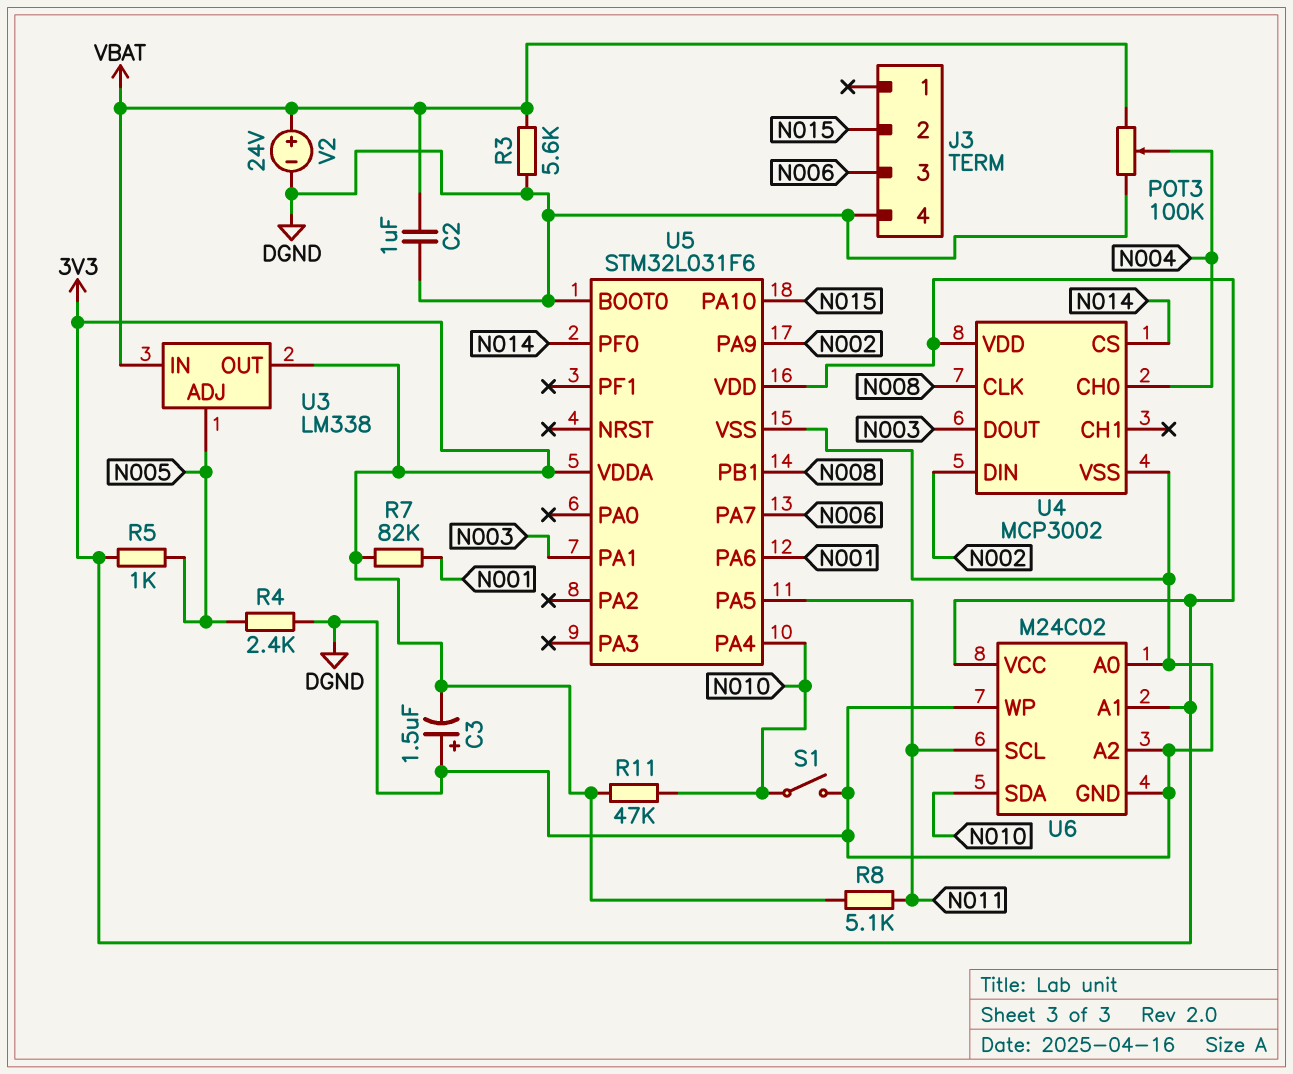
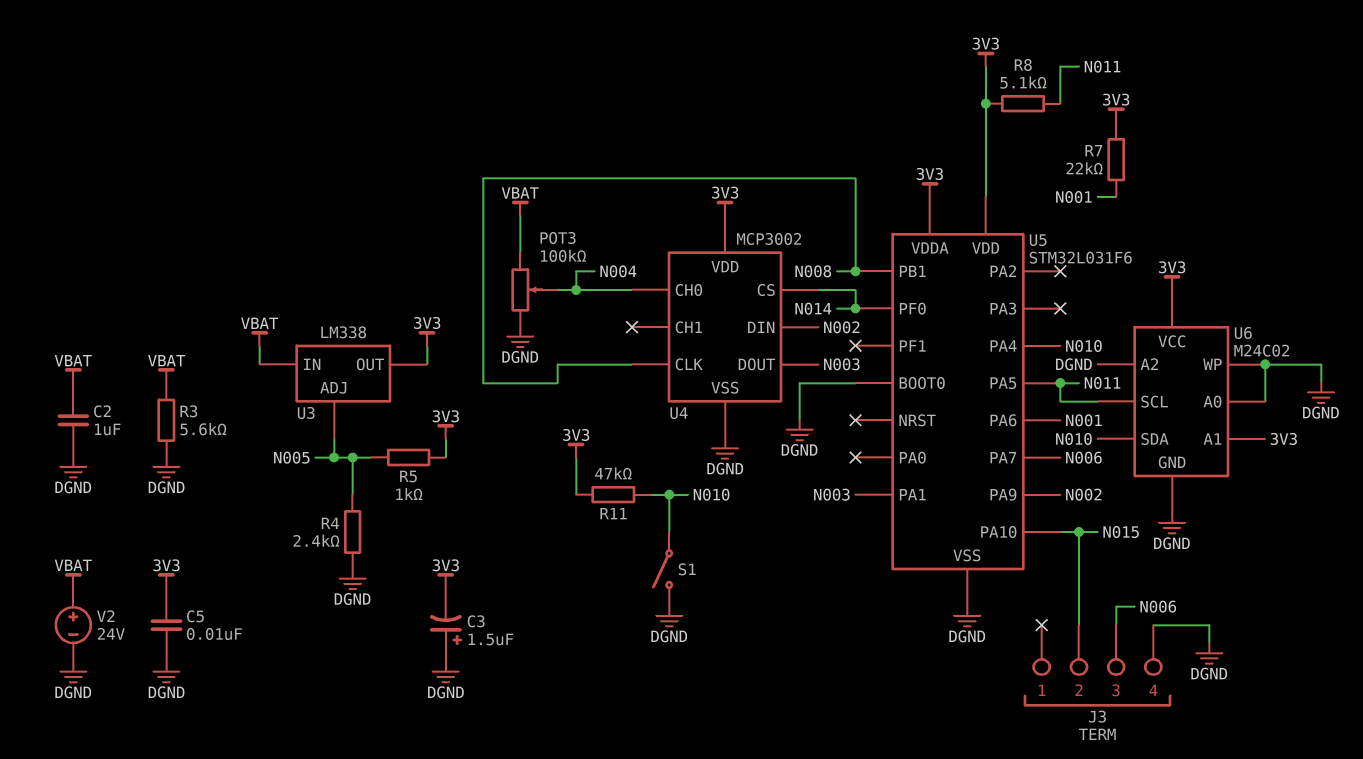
C5: none -> 10nF (3V3, DGND)
R7: 82k (3V3, N001) -> 22k (3V3, N001)

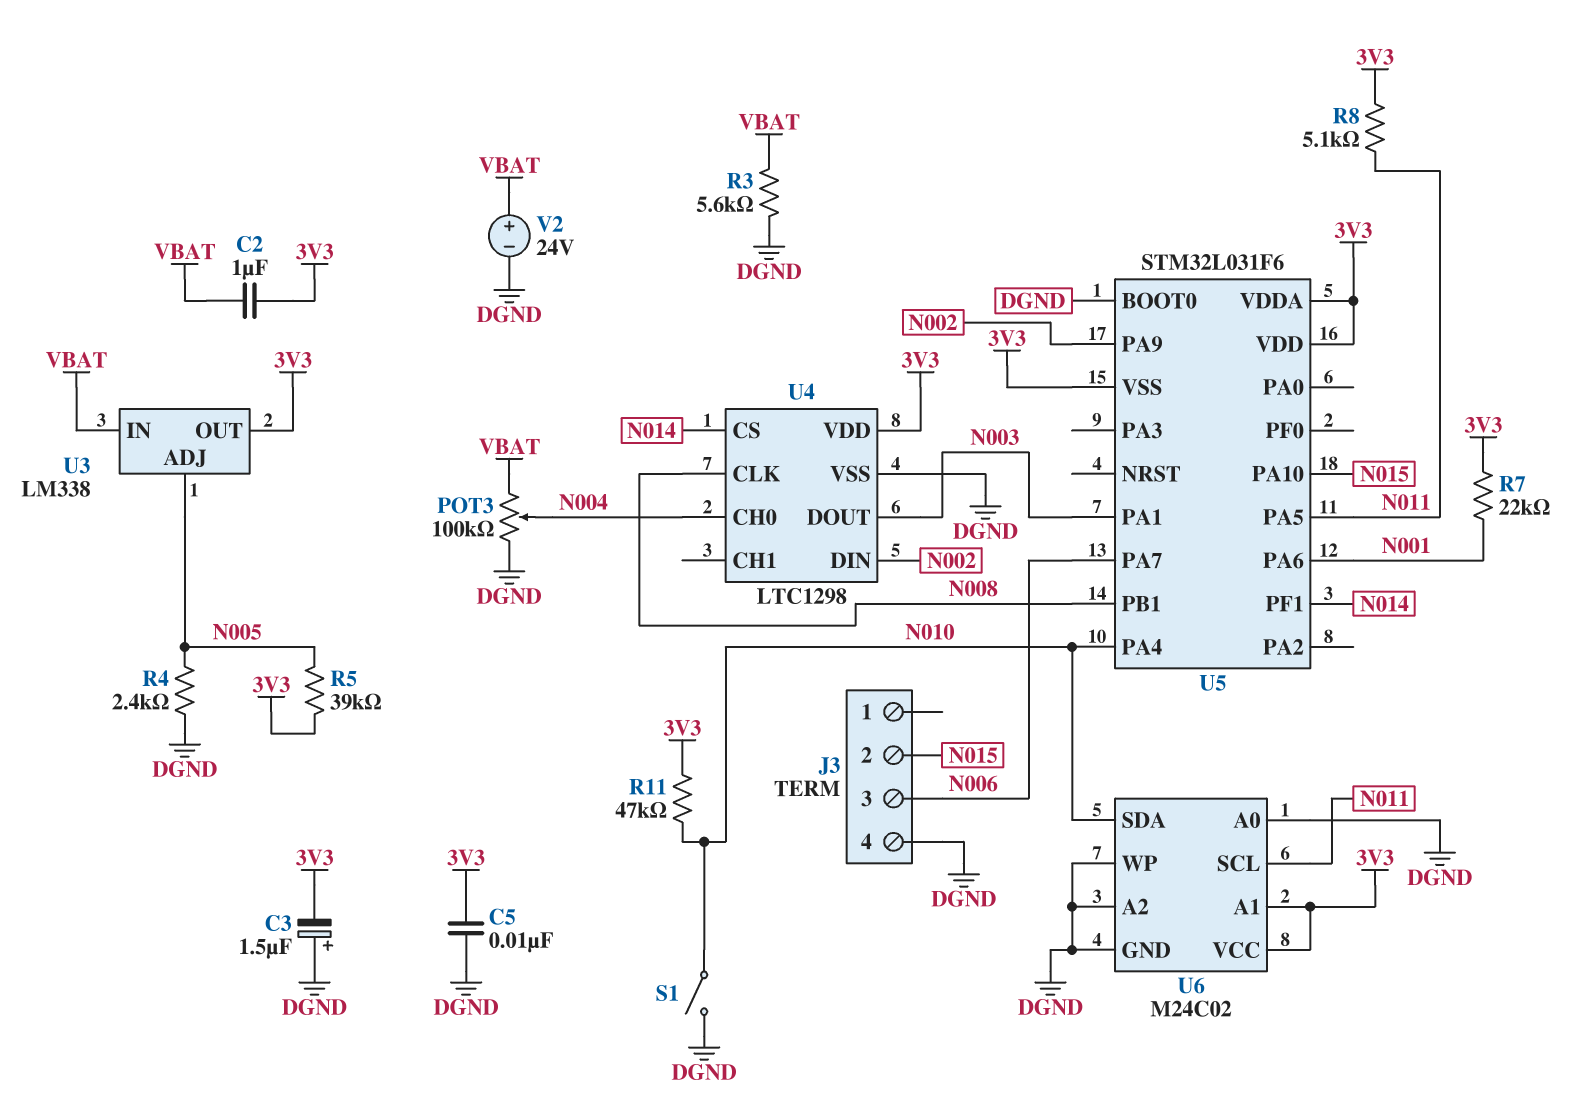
C2: 1uF (DGND, VBAT) -> 1uF (3V3, VBAT)
R5: 1k (3V3, N005) -> 39k (3V3, N005)
U4: MCP3002 -> LTC1298
U5 pin PF0: N014 -> none
U5 pin PF1: none -> N014
U5 pin VSS: DGND -> 3V3

